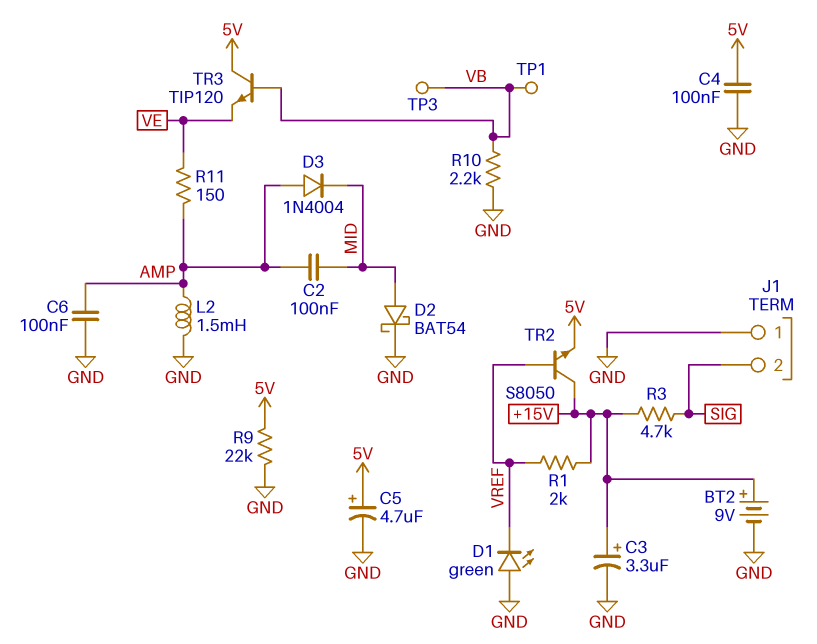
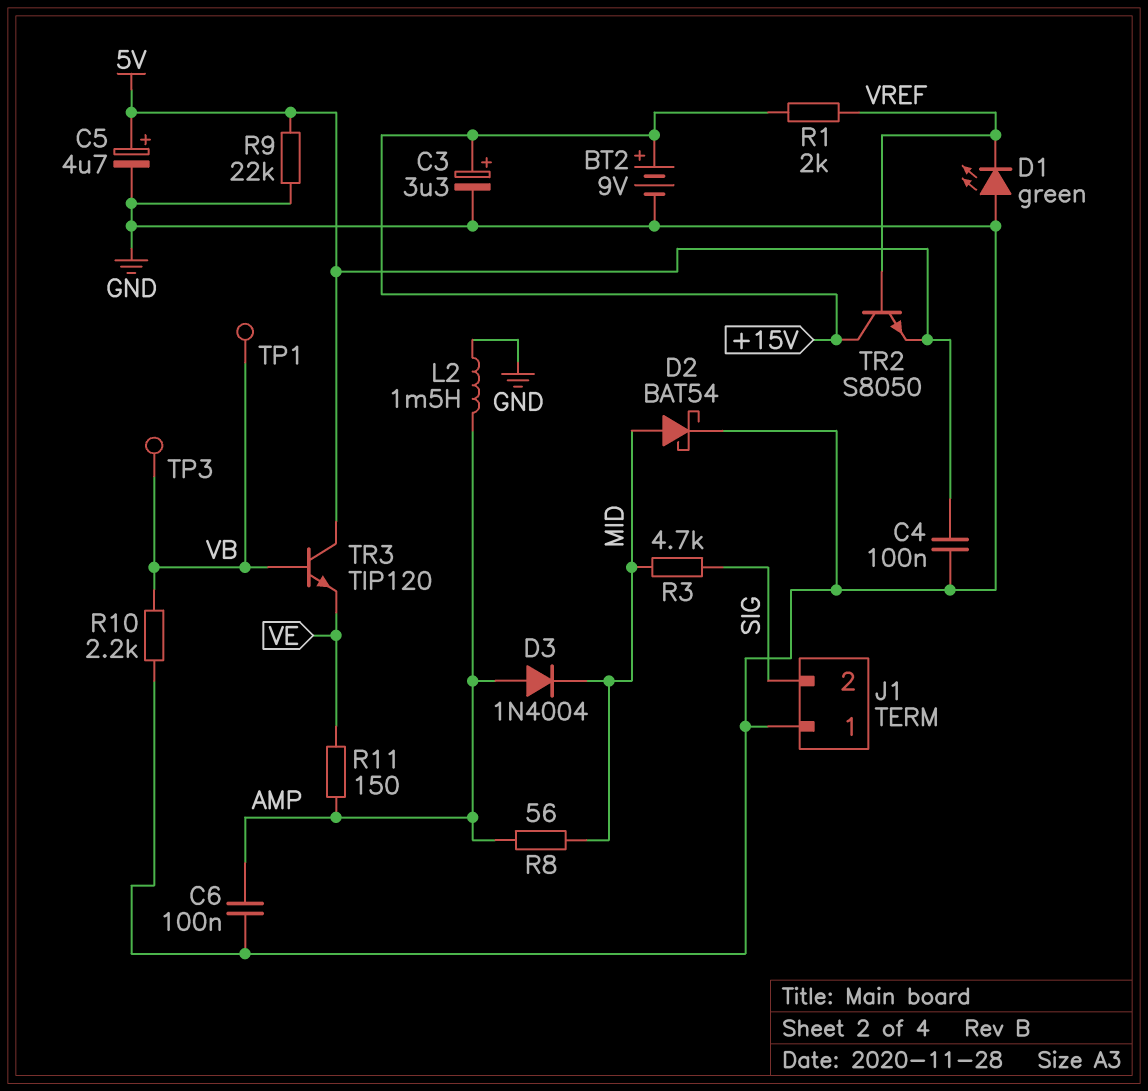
C2: 100nF (AMP, MID) -> none
R3: 4.7k (+15V, SIG) -> 4.7k (MID, SIG)
R8: none -> 56 (AMP, MID)

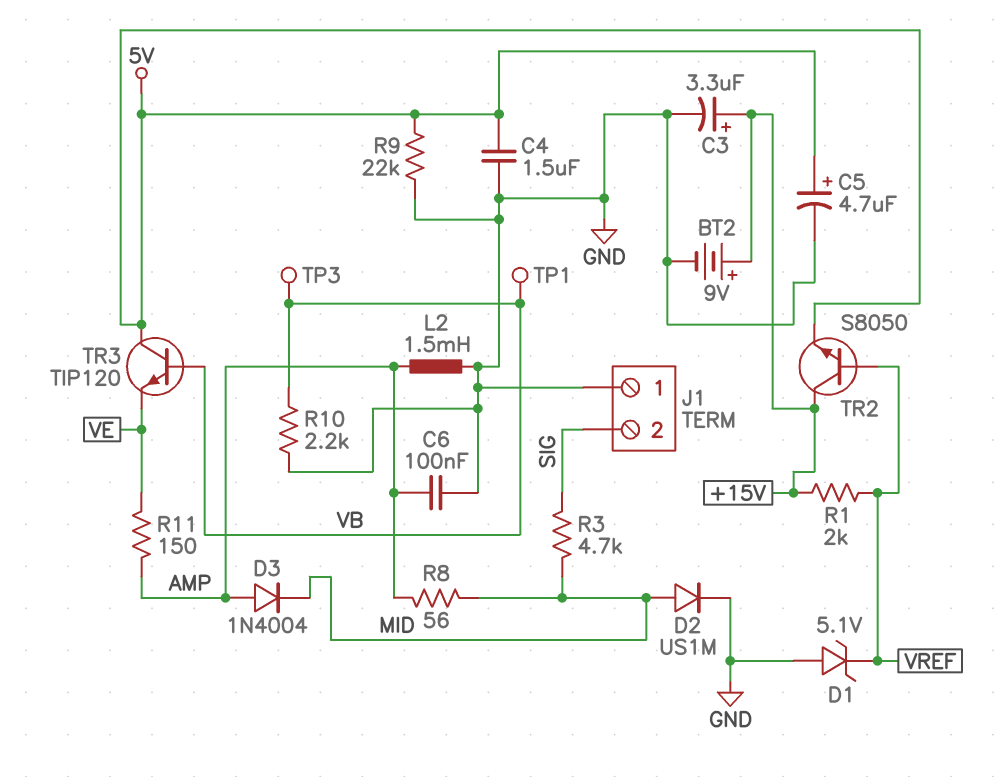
C4: 100nF (5V, GND) -> 1.5uF (5V, GND)
D1: LED green (A GND, K VREF) -> zener 5.1V (A GND, K VREF)
D2: schottky BAT54 (A MID, K GND) -> diode US1M (A MID, K GND)

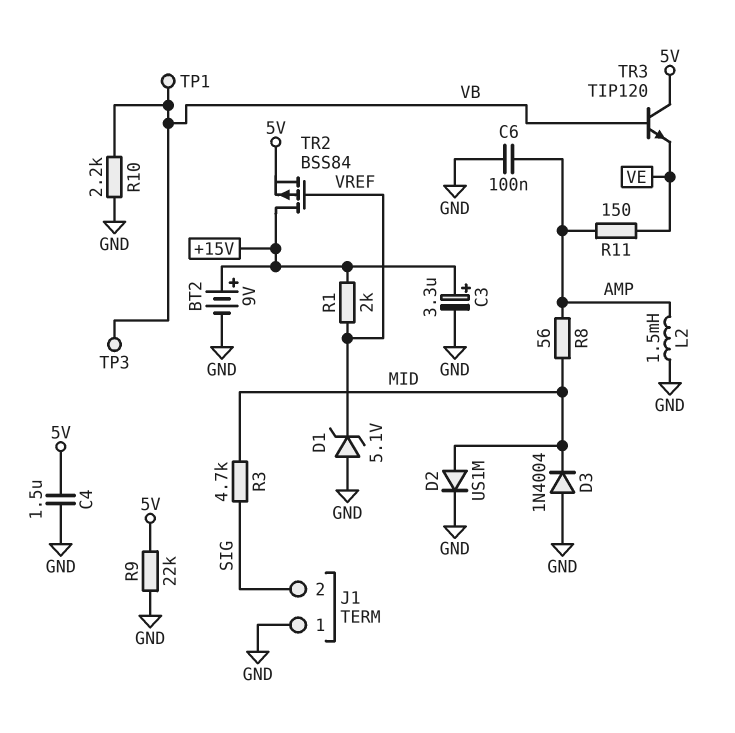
C5: 4.7uF (plus 5V, minus GND) -> none
D3: diode 1N4004 (A AMP, K MID) -> diode 1N4004 (A GND, K MID)
TR2: NPN S8050 (B VREF, C +15V, E 5V) -> PMOS BSS84 (G VREF, D +15V, S 5V)

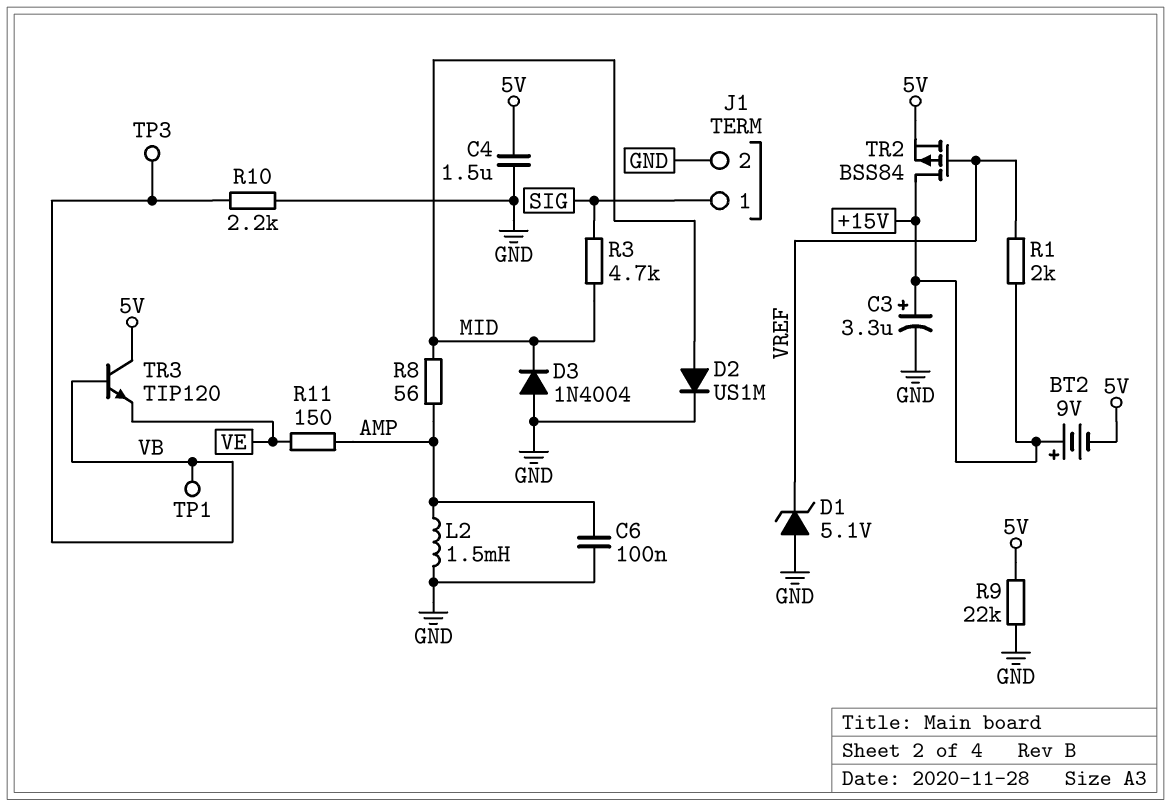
BT2: 9V (plus +15V, minus GND) -> 9V (plus +15V, minus 5V)
J1 pin 1: GND -> SIG
J1 pin 2: SIG -> GND

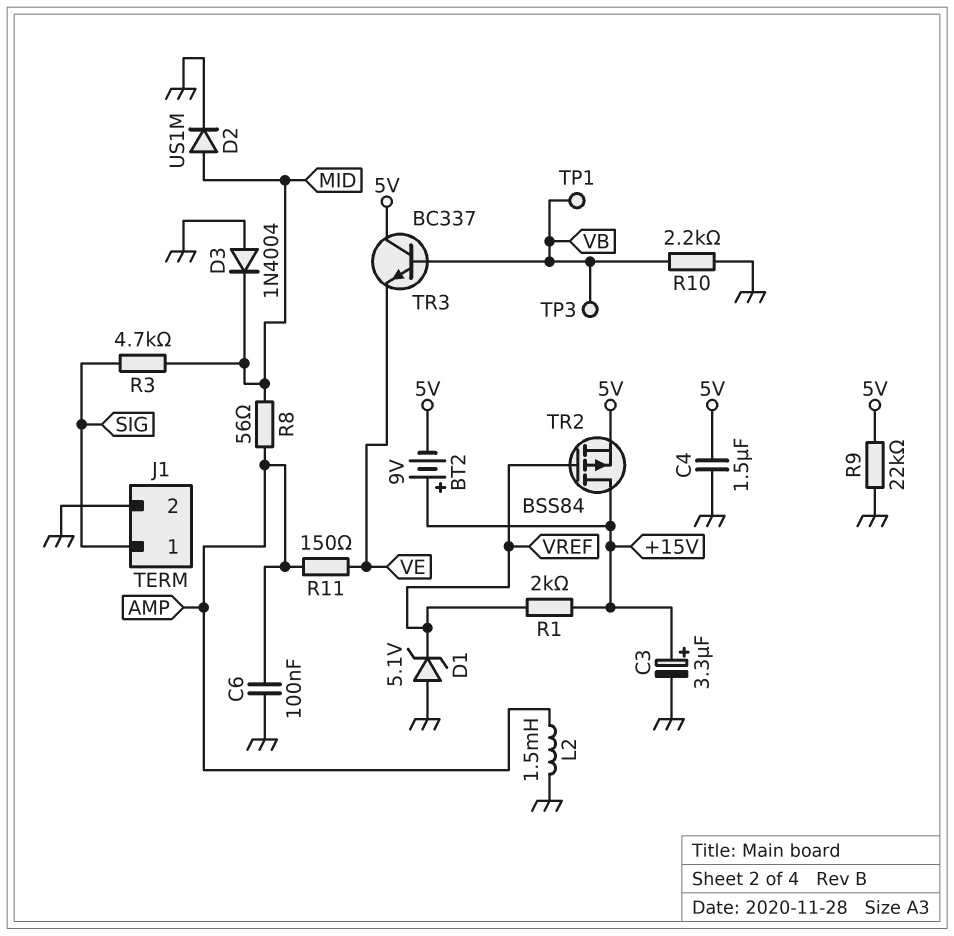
TR3: NPN TIP120 (B VB, C 5V, E VE) -> NPN BC337 (B VB, C 5V, E VE)

